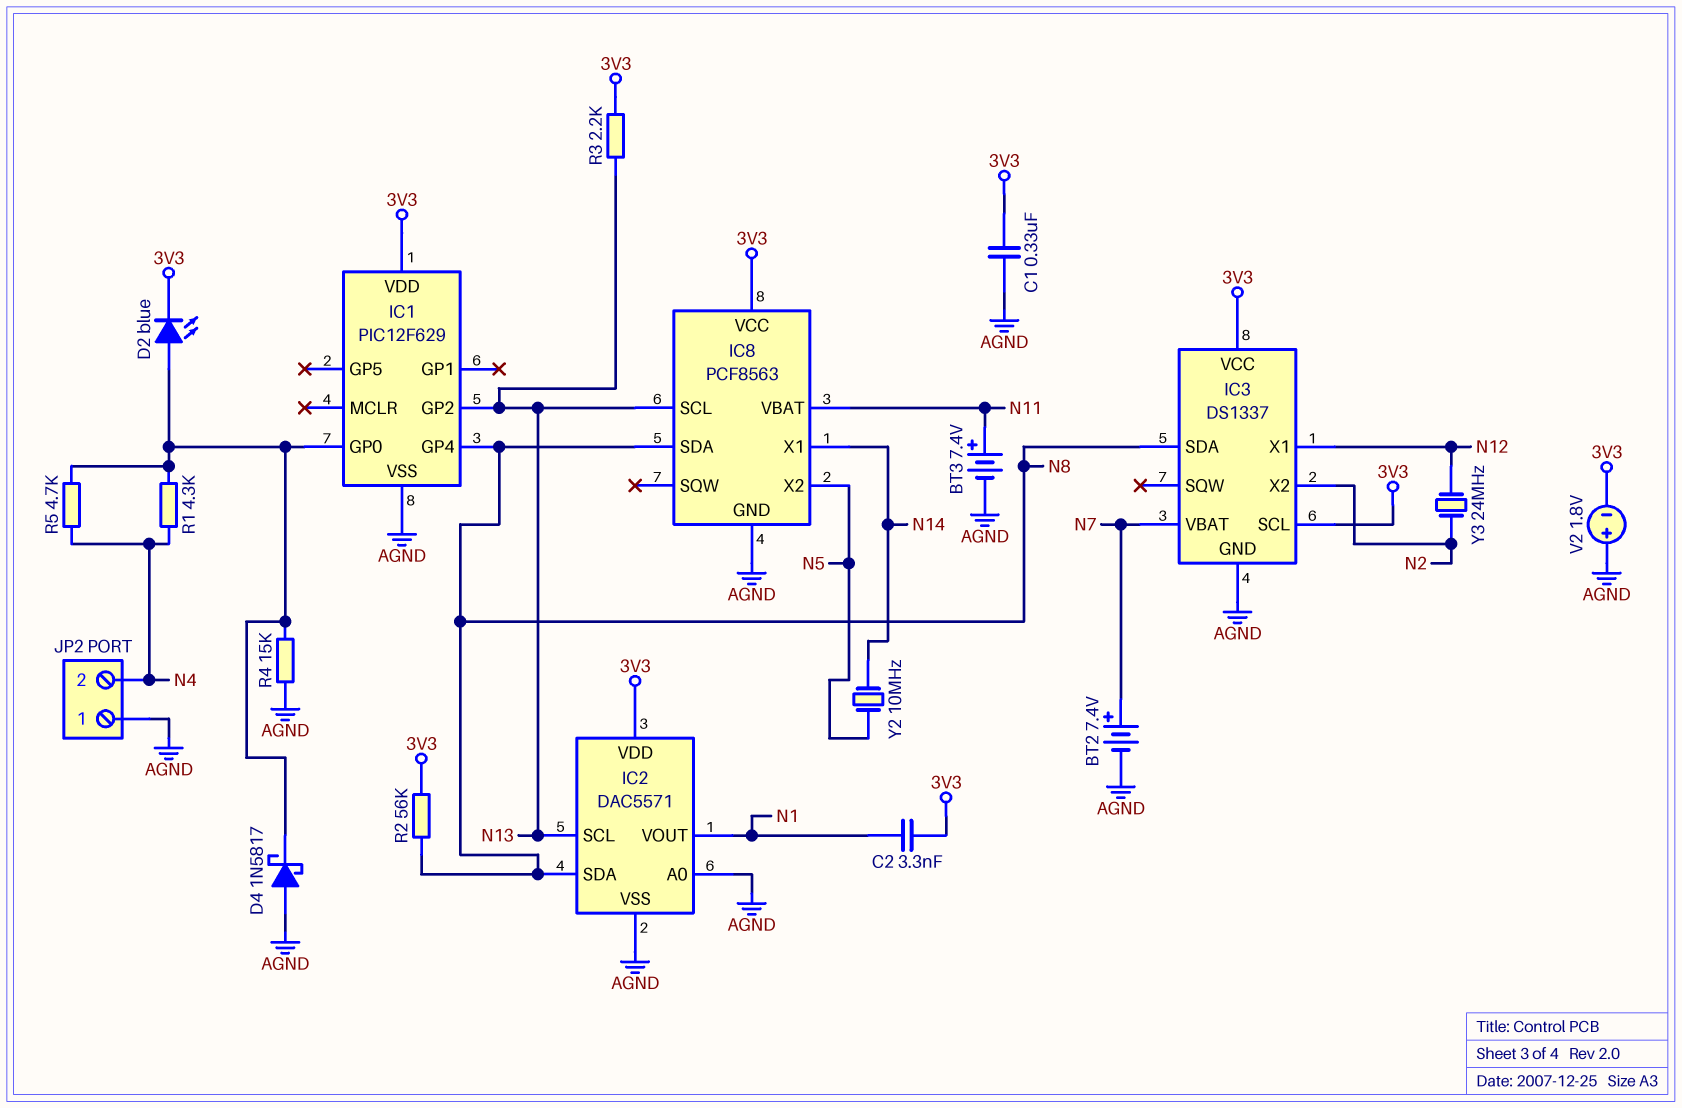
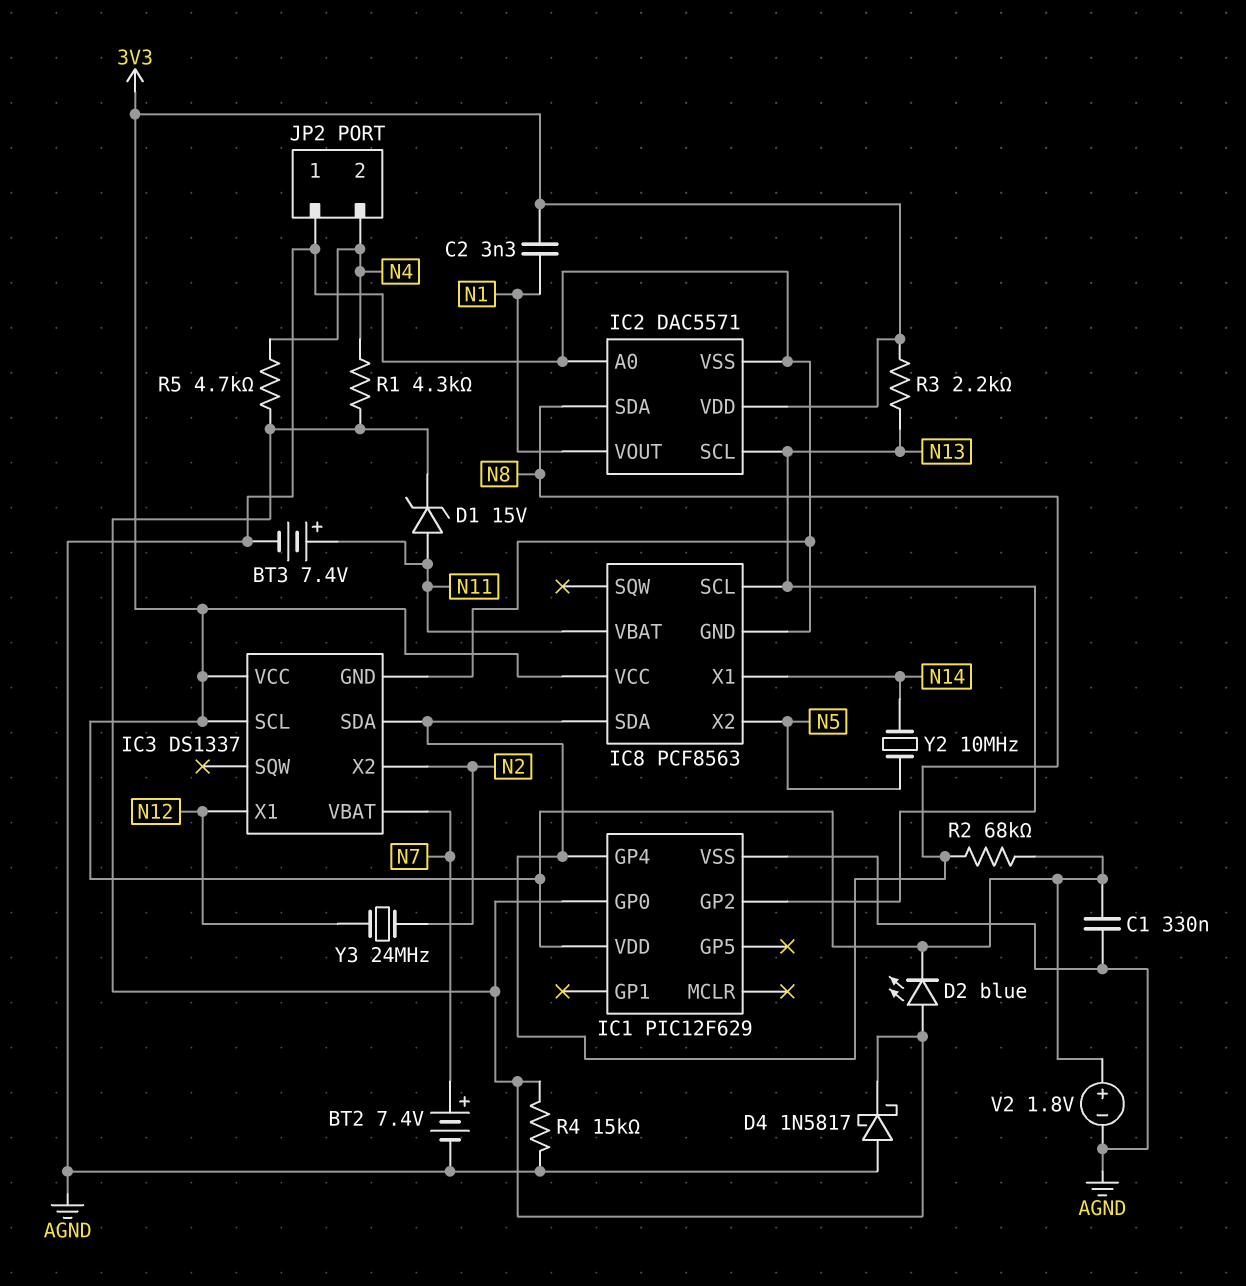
D1: none -> zener 15V (A N11, K IC1/GP0)
R2: 56k (3V3, N8) -> 68k (3V3, N8)
V2: 1.8V (plus AGND, minus 3V3) -> 1.8V (plus 3V3, minus AGND)

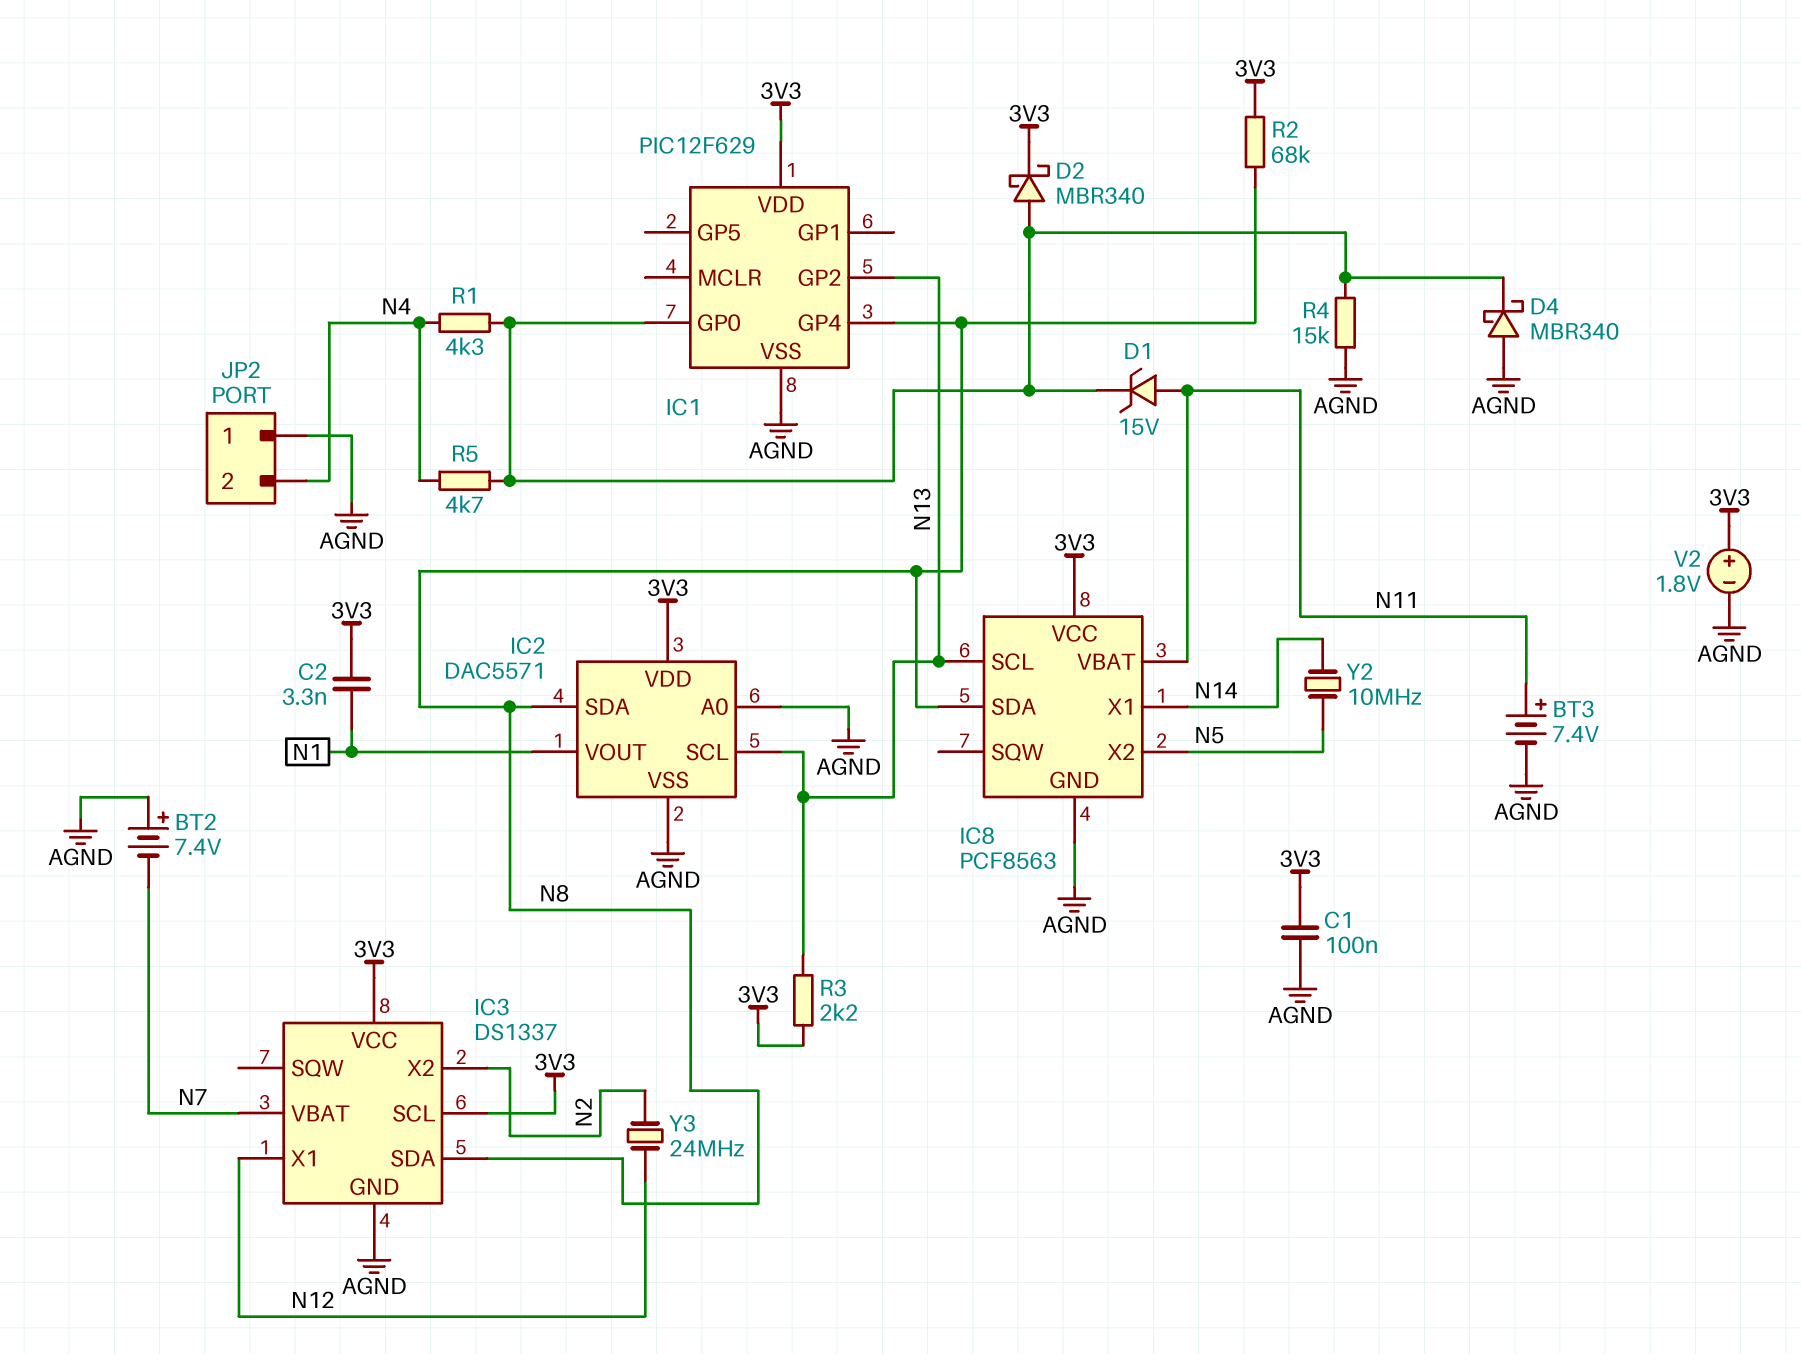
BT2: 7.4V (plus N7, minus AGND) -> 7.4V (plus AGND, minus N7)
C1: 330nF (3V3, AGND) -> 100nF (3V3, AGND)
D2: LED blue (A IC1/GP0, K 3V3) -> schottky MBR340 (A IC1/GP0, K 3V3)
D4: schottky 1N5817 (A AGND, K IC1/GP0) -> schottky MBR340 (A AGND, K IC1/GP0)

